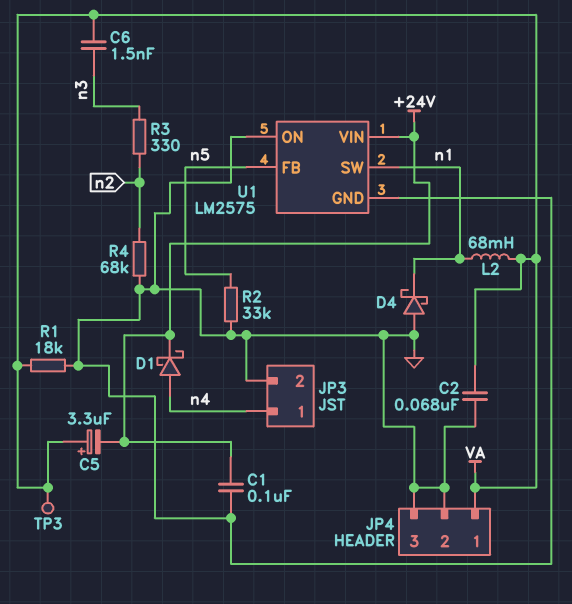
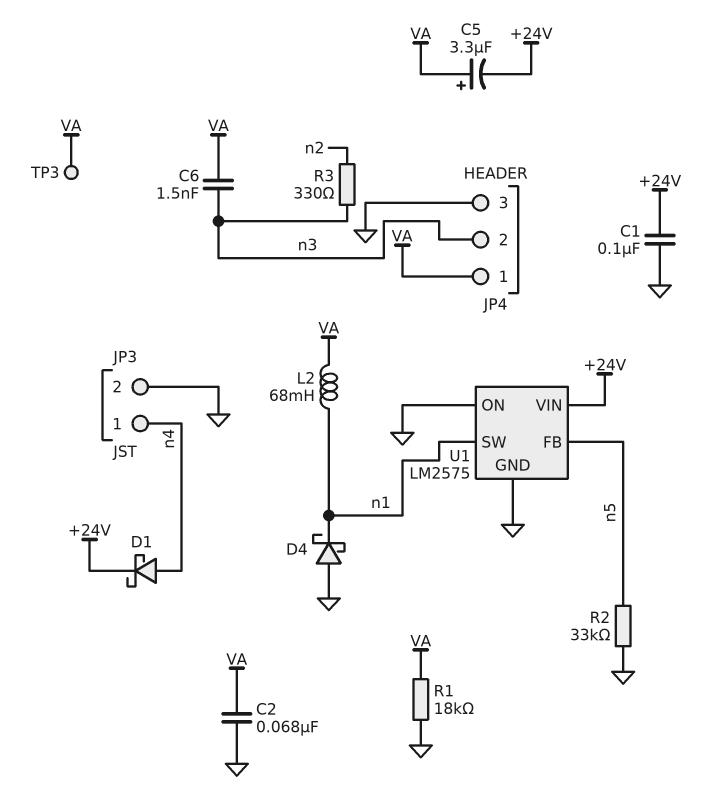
JP4 pin 2: GND -> n3
R4: 68k (GND, n2) -> none

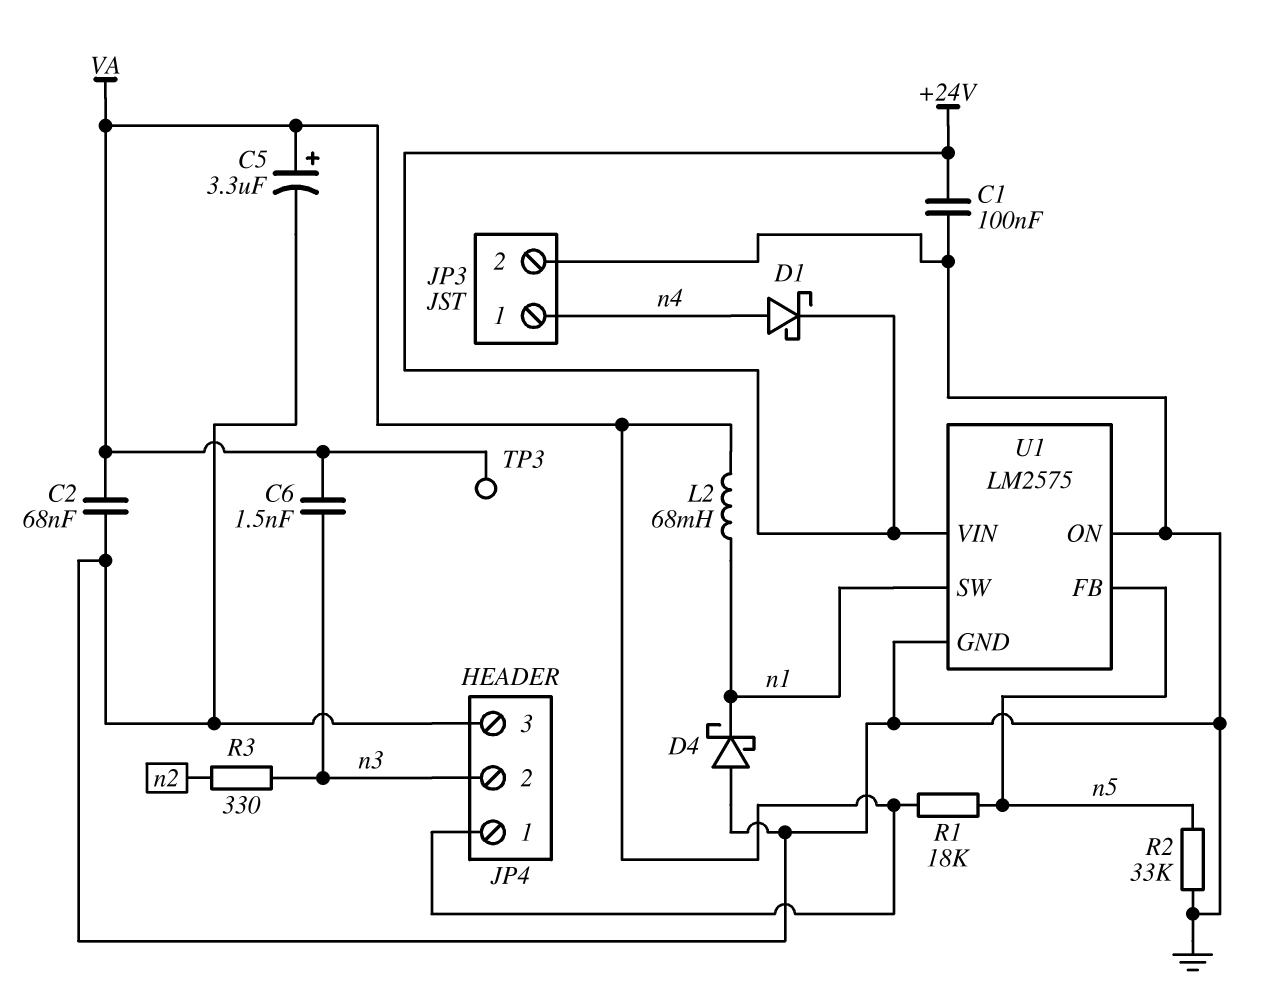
C5: 3.3uF (plus VA, minus +24V) -> 3.3uF (plus VA, minus GND)
R1: 18k (GND, VA) -> 18k (VA, n5)

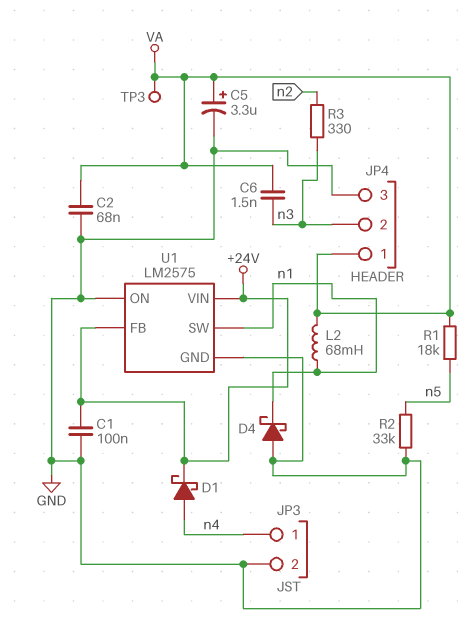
U1 pin FB: n5 -> +24V

